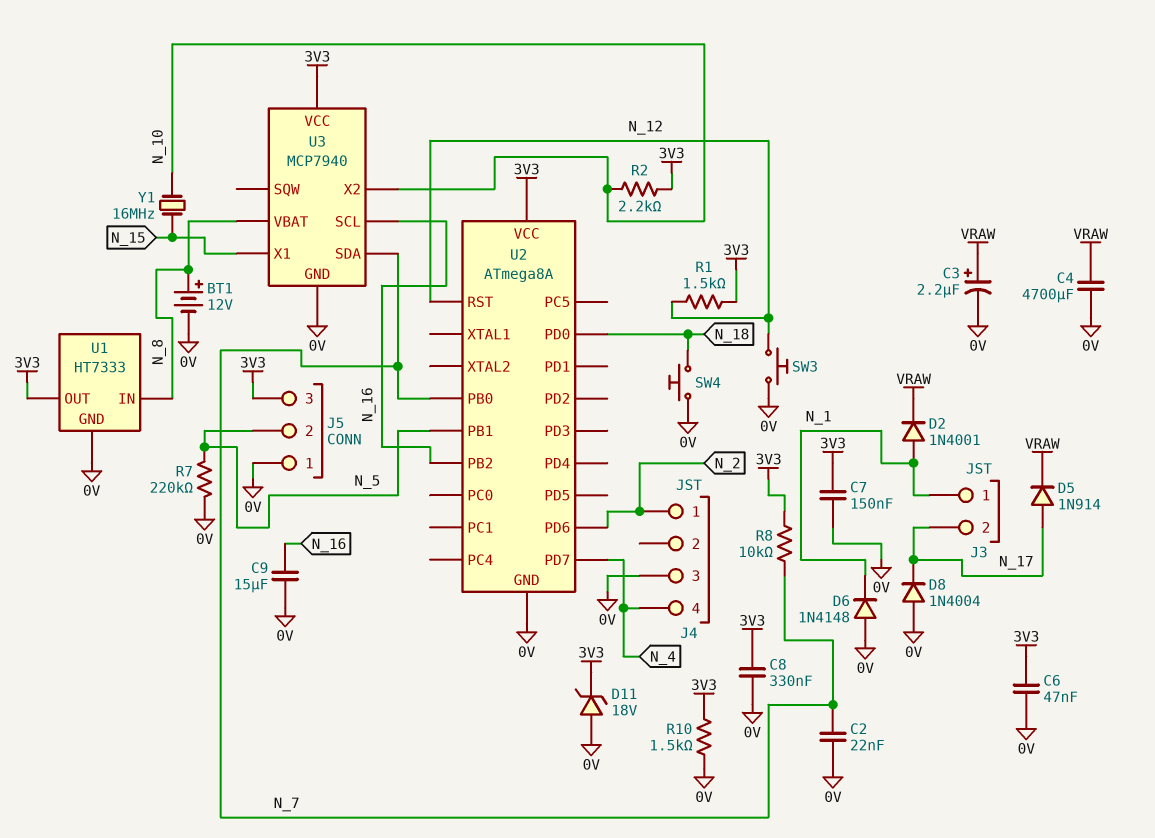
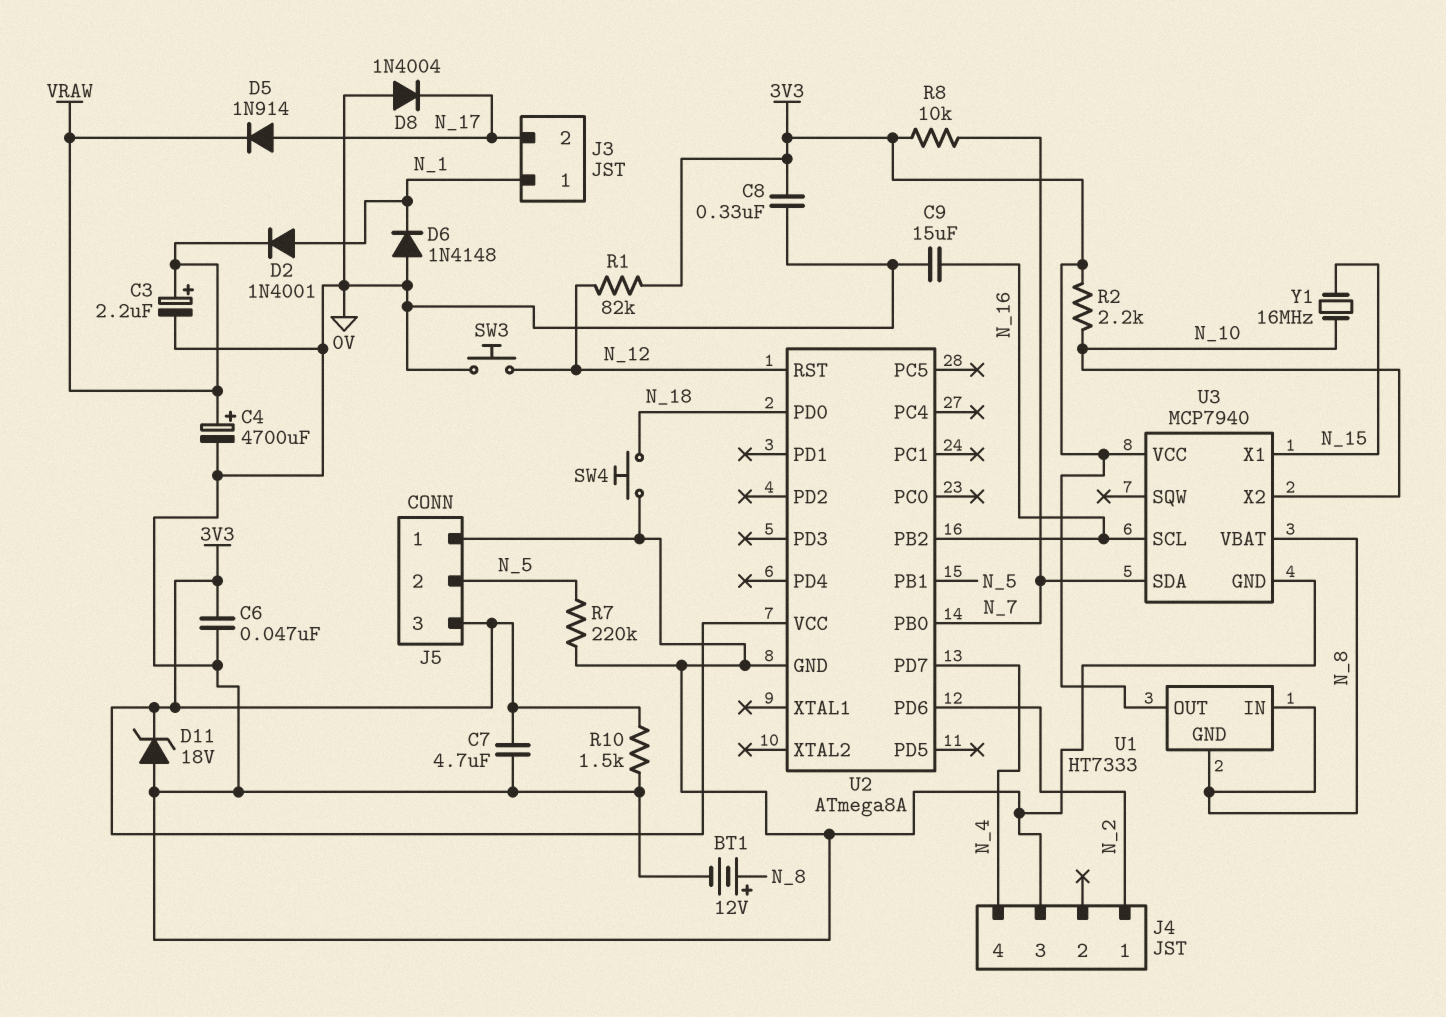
C2: 22nF (0V, N_7) -> none
C4: 4700uF (0V, VRAW) -> 4700uF (plus VRAW, minus 0V)
C7: 150nF (0V, 3V3) -> 4.7uF (0V, 3V3)
R1: 1.5k (3V3, N_12) -> 82k (3V3, N_12)
U1 pin GND: 0V -> N_8

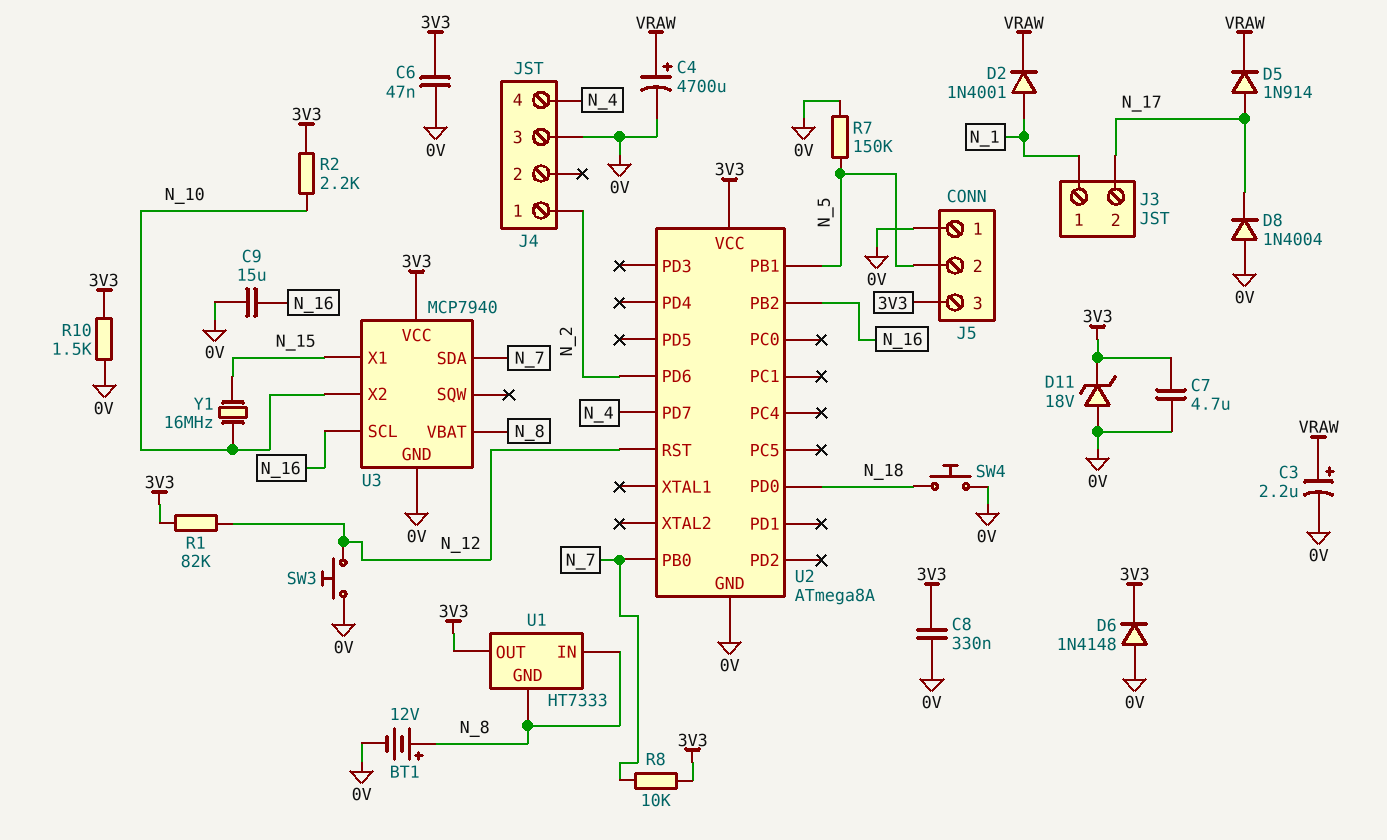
D6: diode 1N4148 (A 0V, K N_1) -> diode 1N4148 (A 0V, K 3V3)
R7: 220k (0V, N_5) -> 150k (0V, N_5)

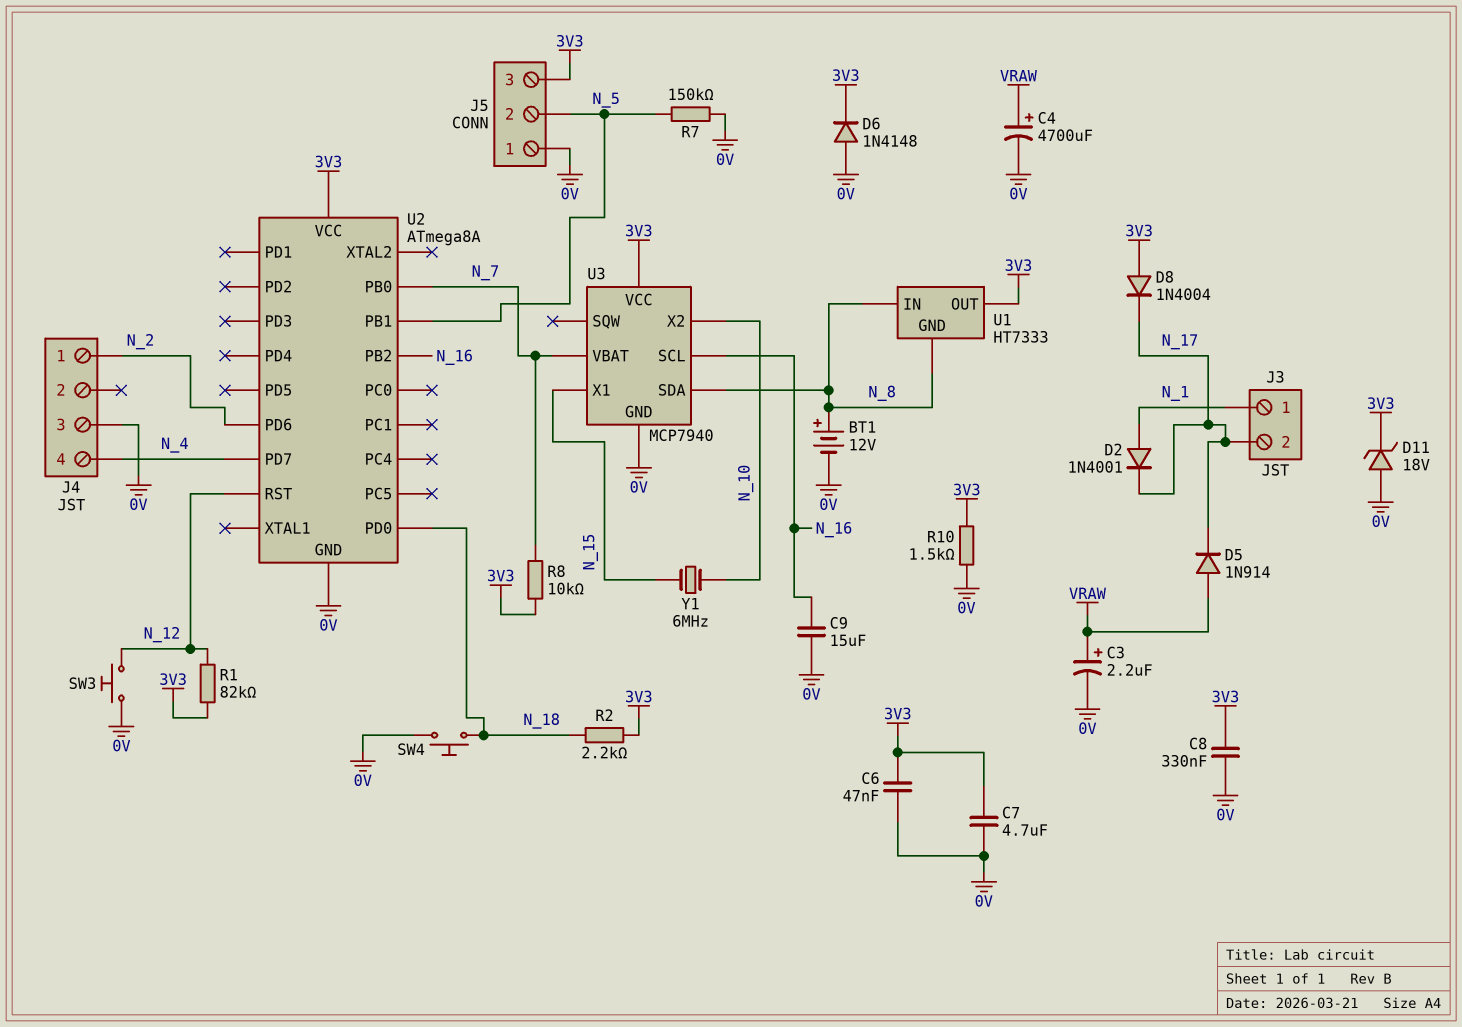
D2: diode 1N4001 (A N_1, K VRAW) -> diode 1N4001 (A N_1, K N_17)
D5: diode 1N914 (A N_17, K VRAW) -> diode 1N914 (A VRAW, K N_17)
D8: diode 1N4004 (A 0V, K N_17) -> diode 1N4004 (A 3V3, K N_17)
R2: 2.2k (3V3, N_10) -> 2.2k (3V3, N_18)
U3 pin SDA: N_7 -> N_8
U3 pin VBAT: N_8 -> N_7
Y1: 16MHz (N_10, N_15) -> 6MHz (N_10, N_15)

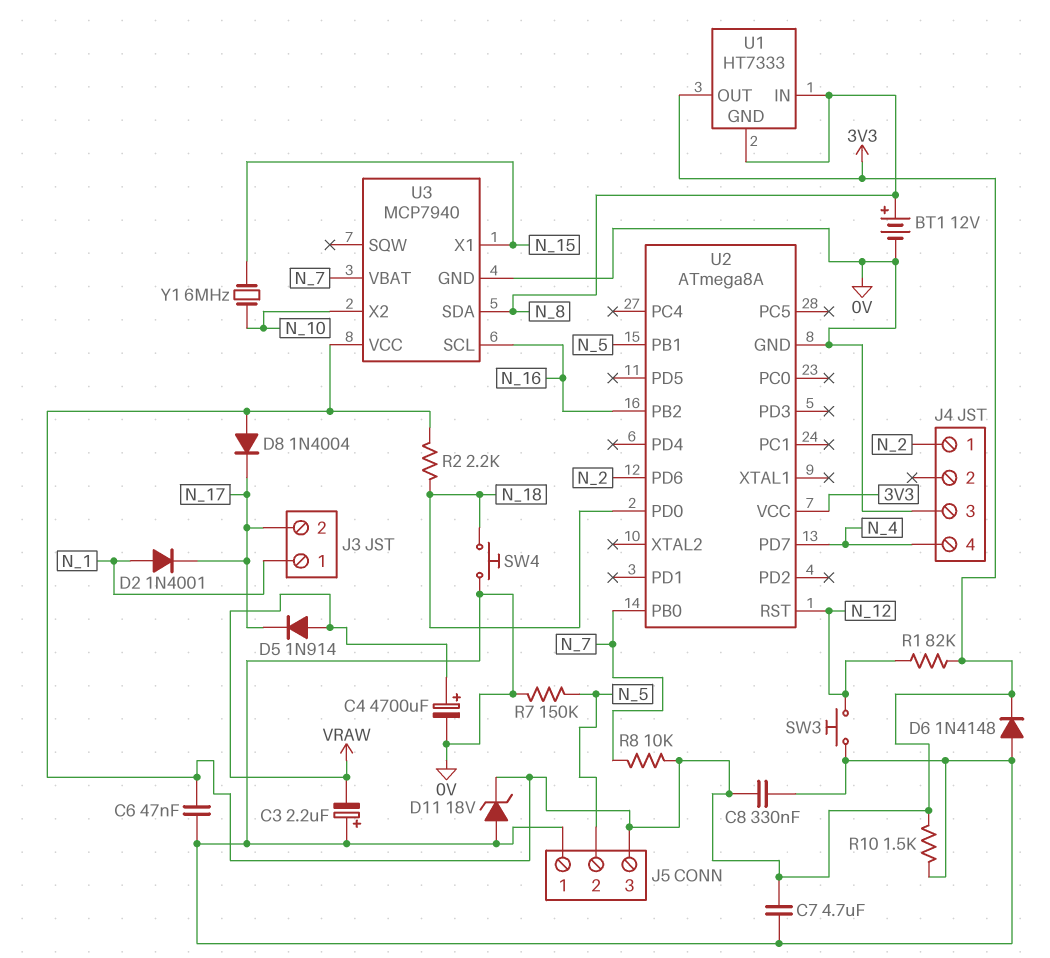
C3: 2.2uF (plus VRAW, minus 0V) -> 2.2uF (plus 0V, minus VRAW)
C9: 15uF (0V, N_16) -> none

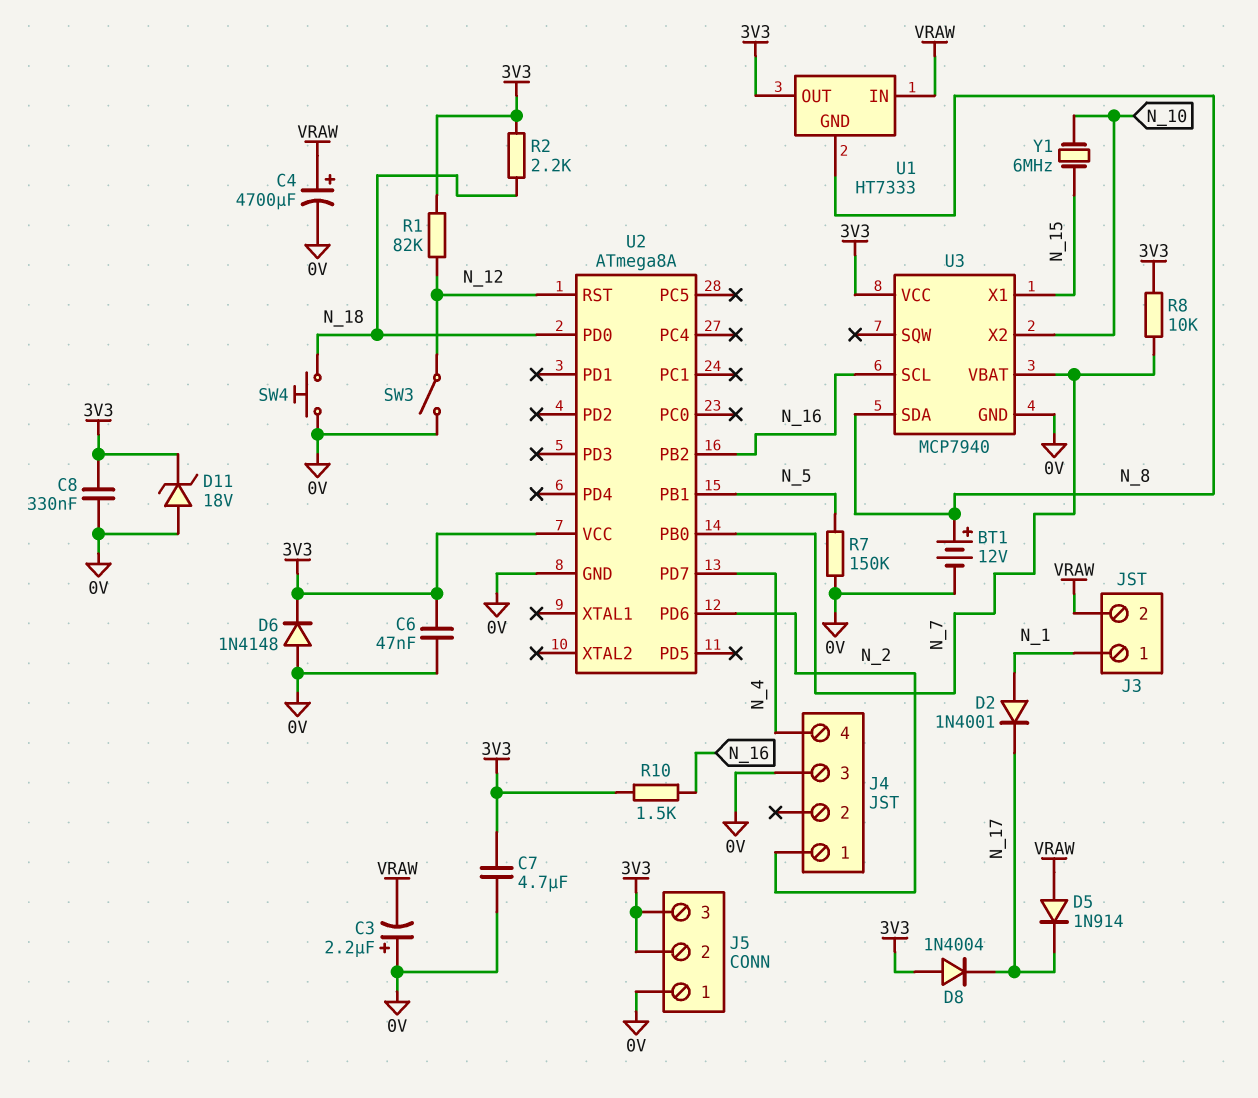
J3 pin 2: N_17 -> VRAW
J5 pin 2: N_5 -> 3V3
R10: 1.5k (0V, 3V3) -> 1.5k (3V3, N_16)
SW3: button (0V, N_12) -> switch (0V, N_12)
U1 pin IN: N_8 -> VRAW

